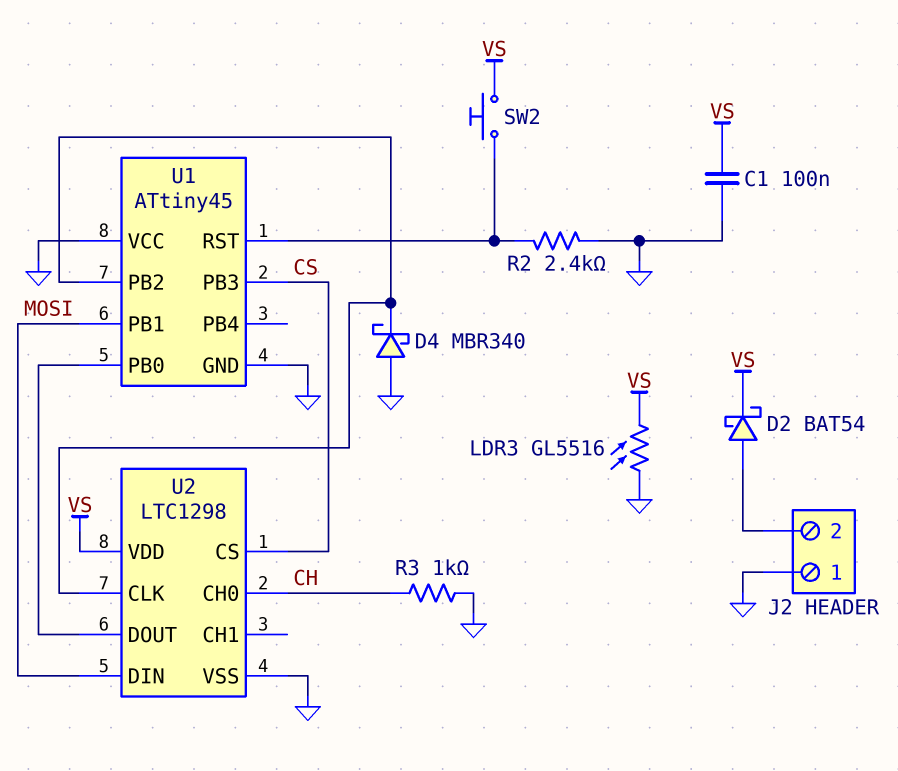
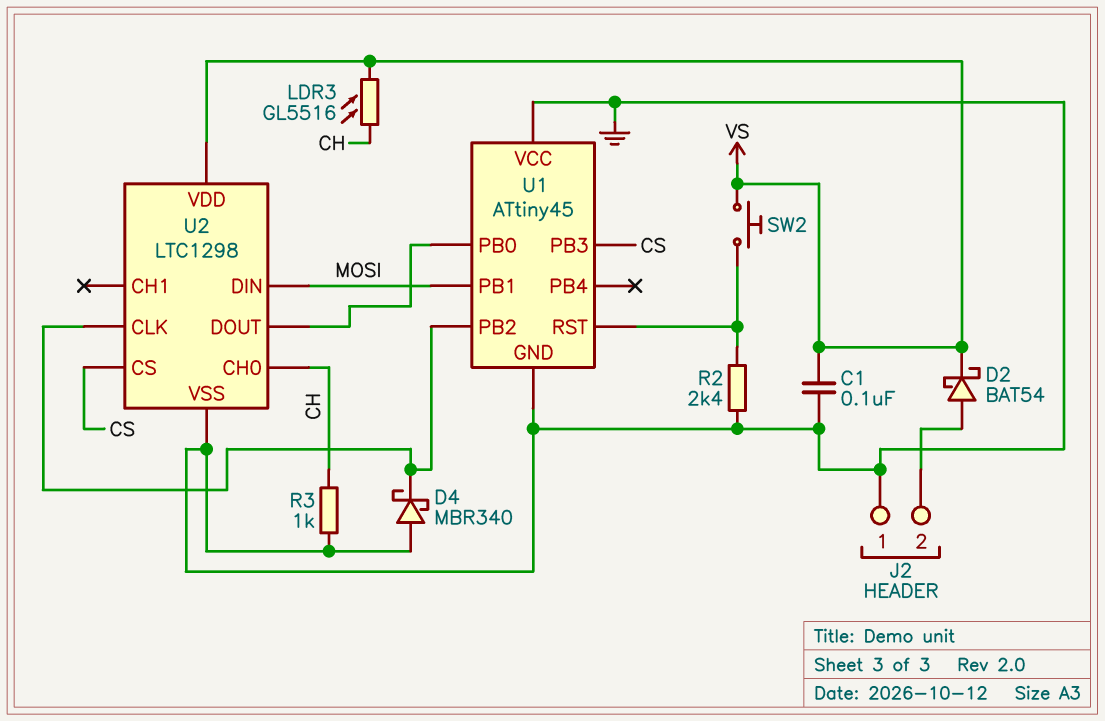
LDR3: GL5516 (GND, VS) -> GL5516 (CH, VS)

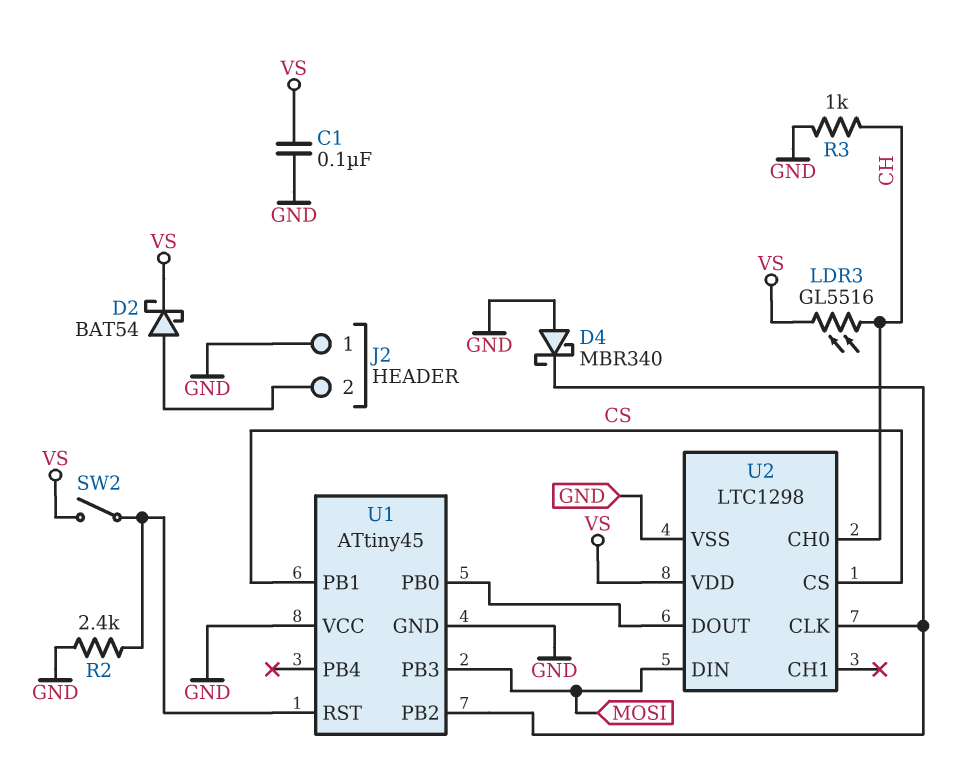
SW2: button (U1/RST, VS) -> switch (U1/RST, VS)
U1 pin PB1: MOSI -> CS
U1 pin PB3: CS -> MOSI

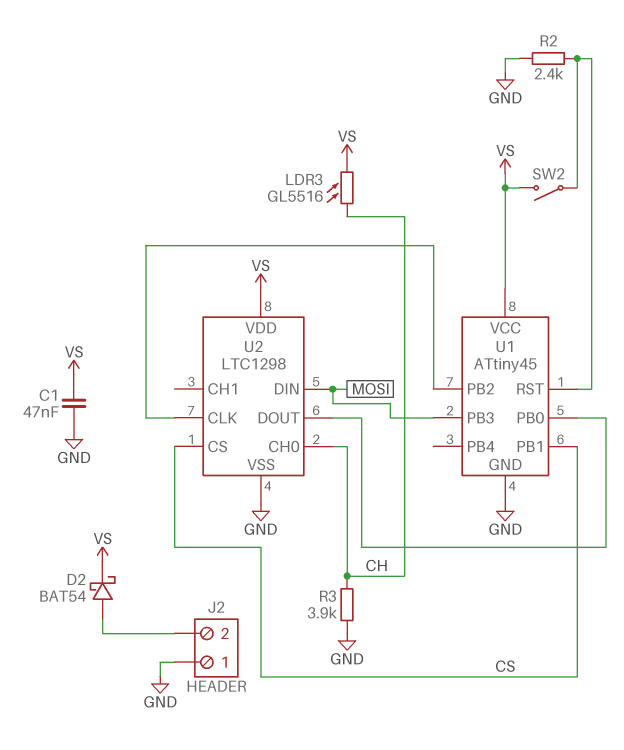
C1: 100nF (GND, VS) -> 47nF (GND, VS)
D4: schottky MBR340 (A GND, K U1/PB2) -> none
R3: 1k (CH, GND) -> 3.9k (CH, GND)
U1 pin VCC: GND -> VS

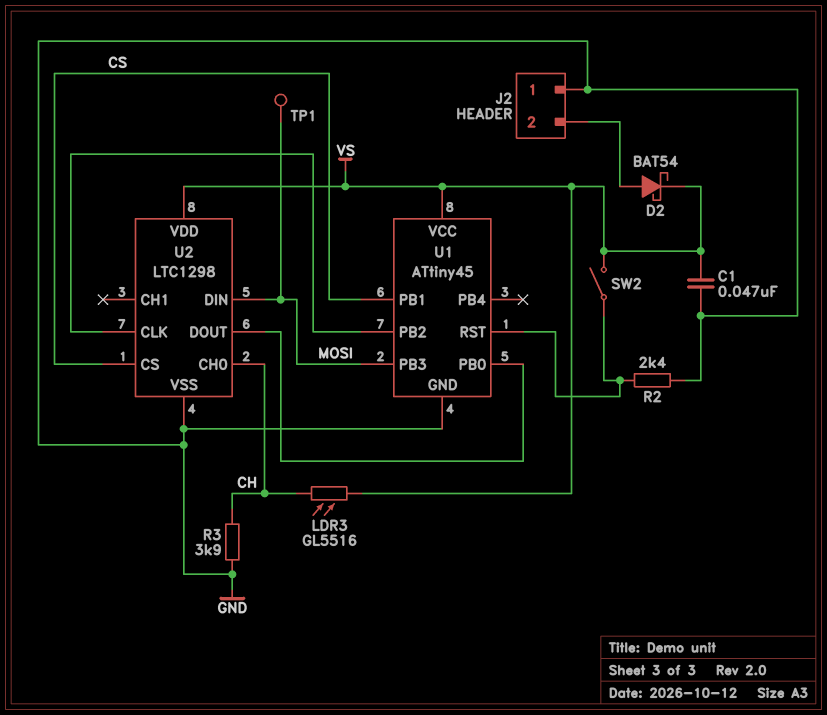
TP1: none -> test point (MOSI)

